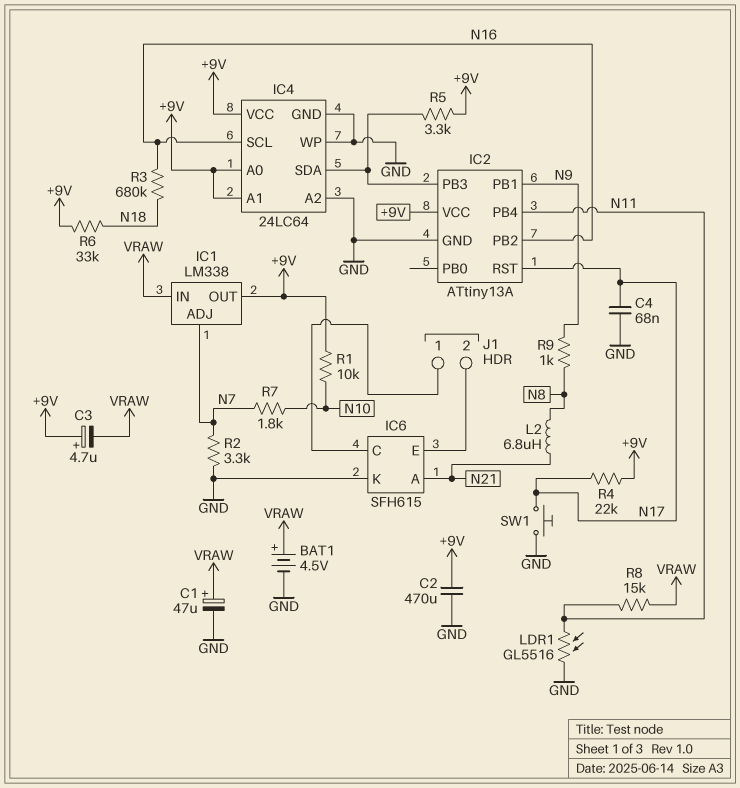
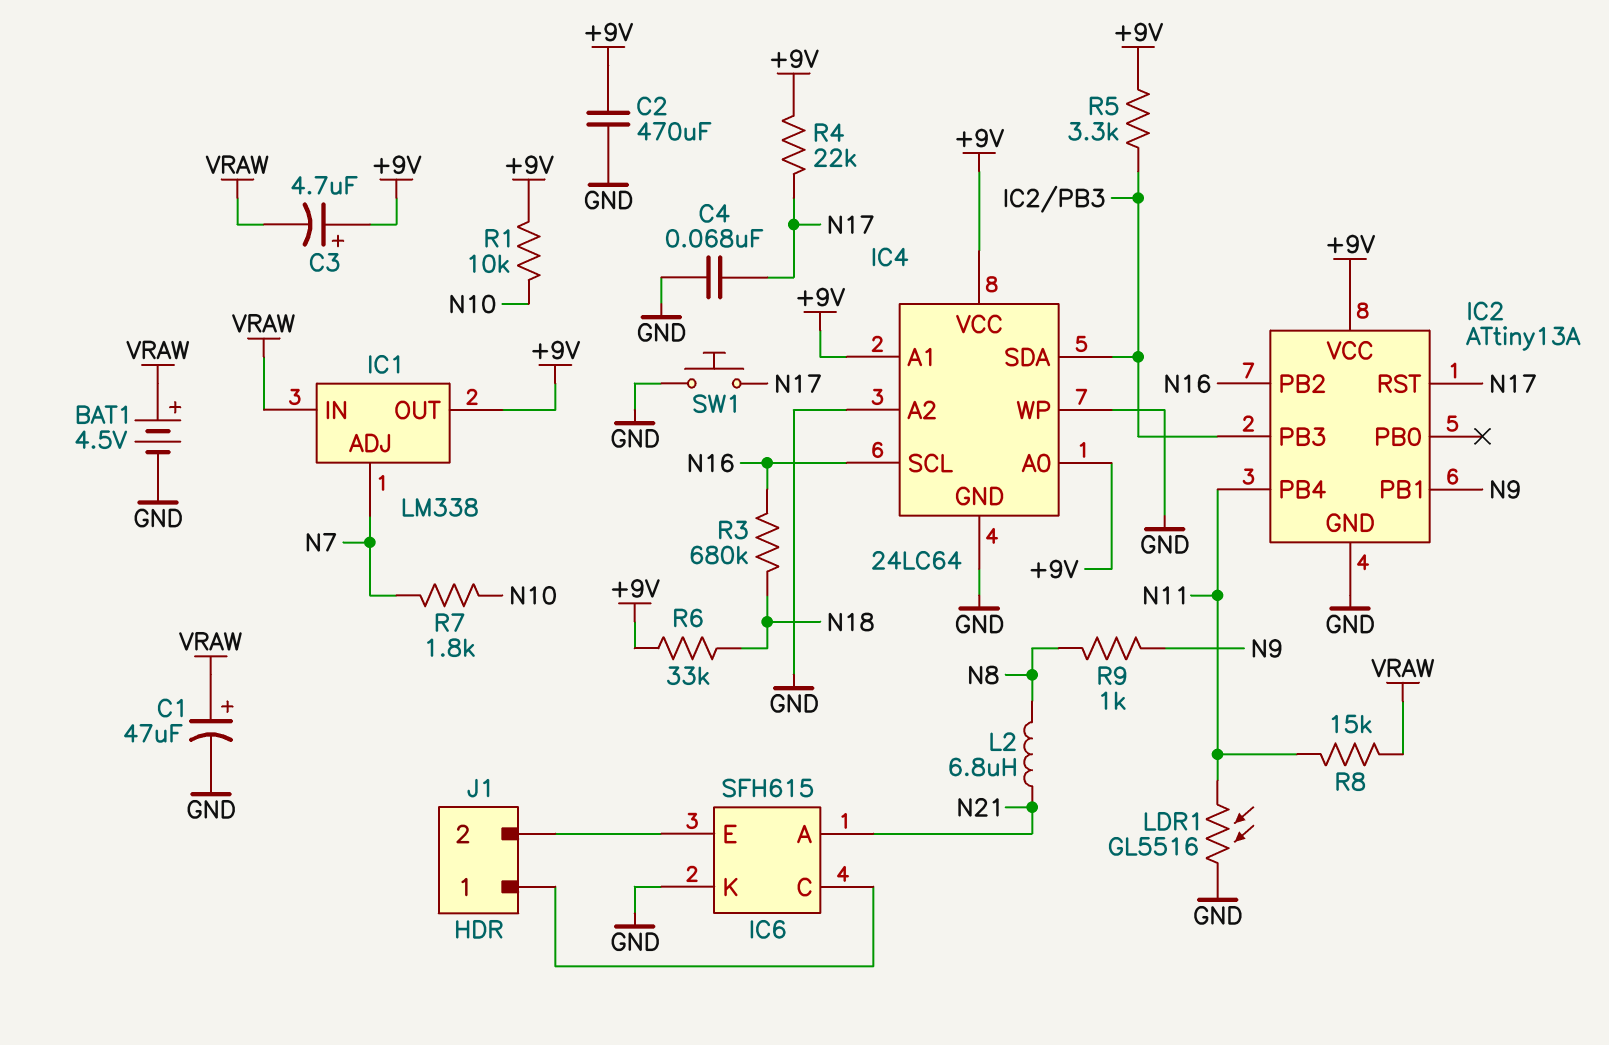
R2: 3.3k (GND, N7) -> none

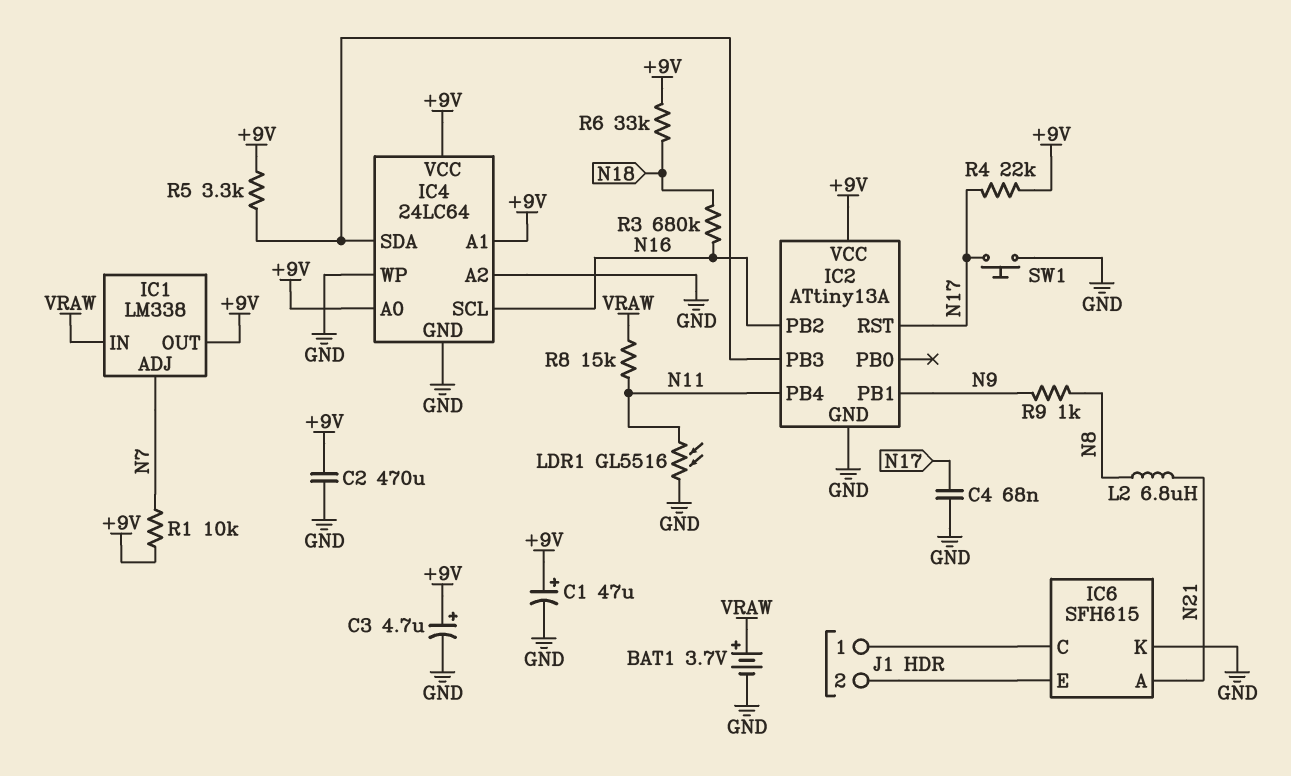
BAT1: 4.5V (plus VRAW, minus GND) -> 3.7V (plus VRAW, minus GND)
C1: 47uF (plus VRAW, minus GND) -> 47uF (plus +9V, minus GND)
C3: 4.7uF (plus +9V, minus VRAW) -> 4.7uF (plus +9V, minus GND)
R1: 10k (+9V, N10) -> 10k (+9V, N7)
R7: 1.8k (N7, N10) -> none

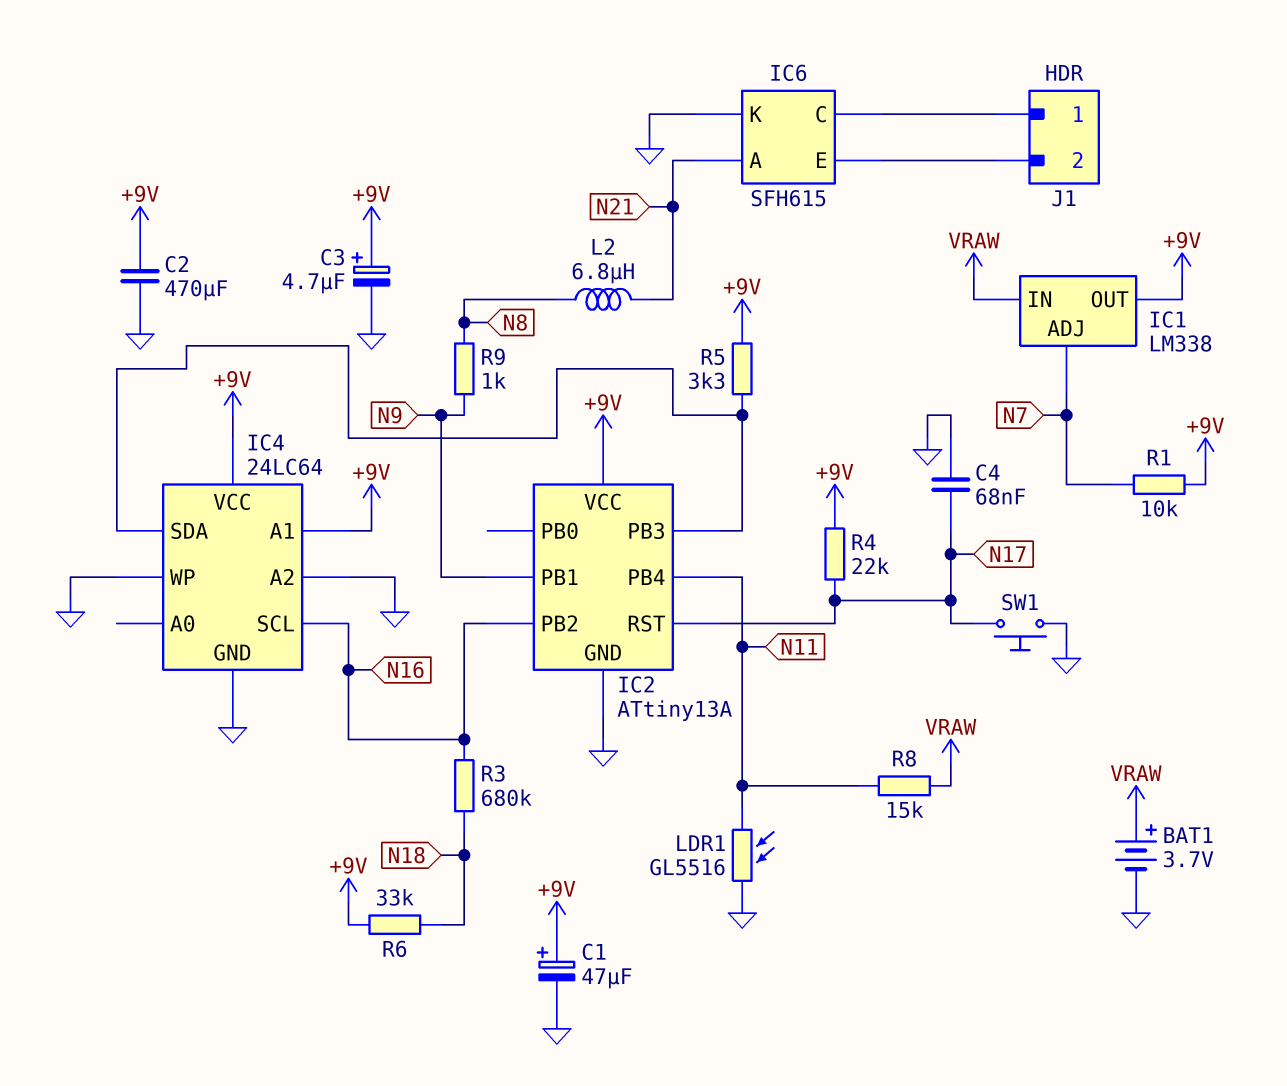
IC4 pin A0: +9V -> none

